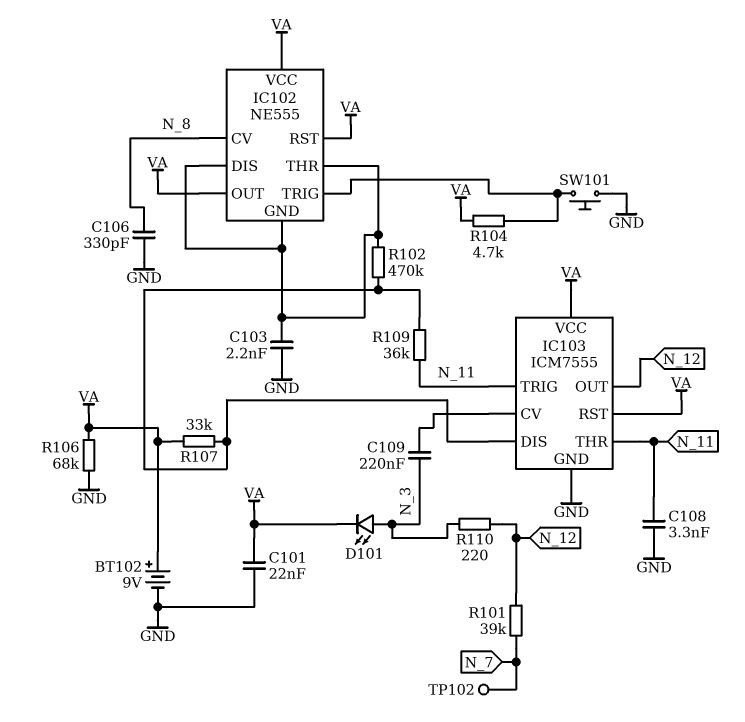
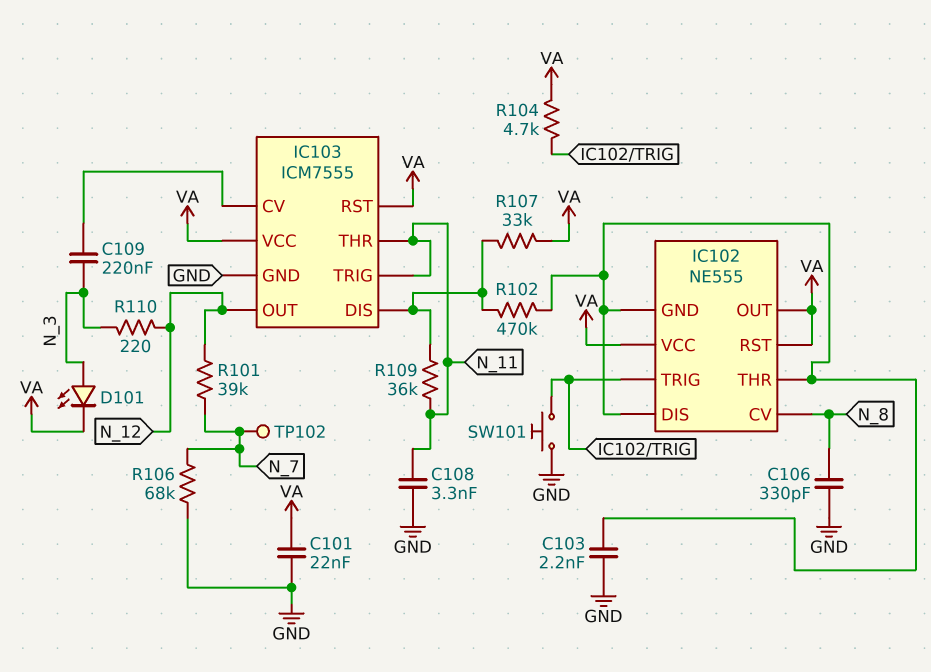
BT102: 9V (plus VA, minus GND) -> none
R106: 68k (GND, VA) -> 68k (GND, N_7)

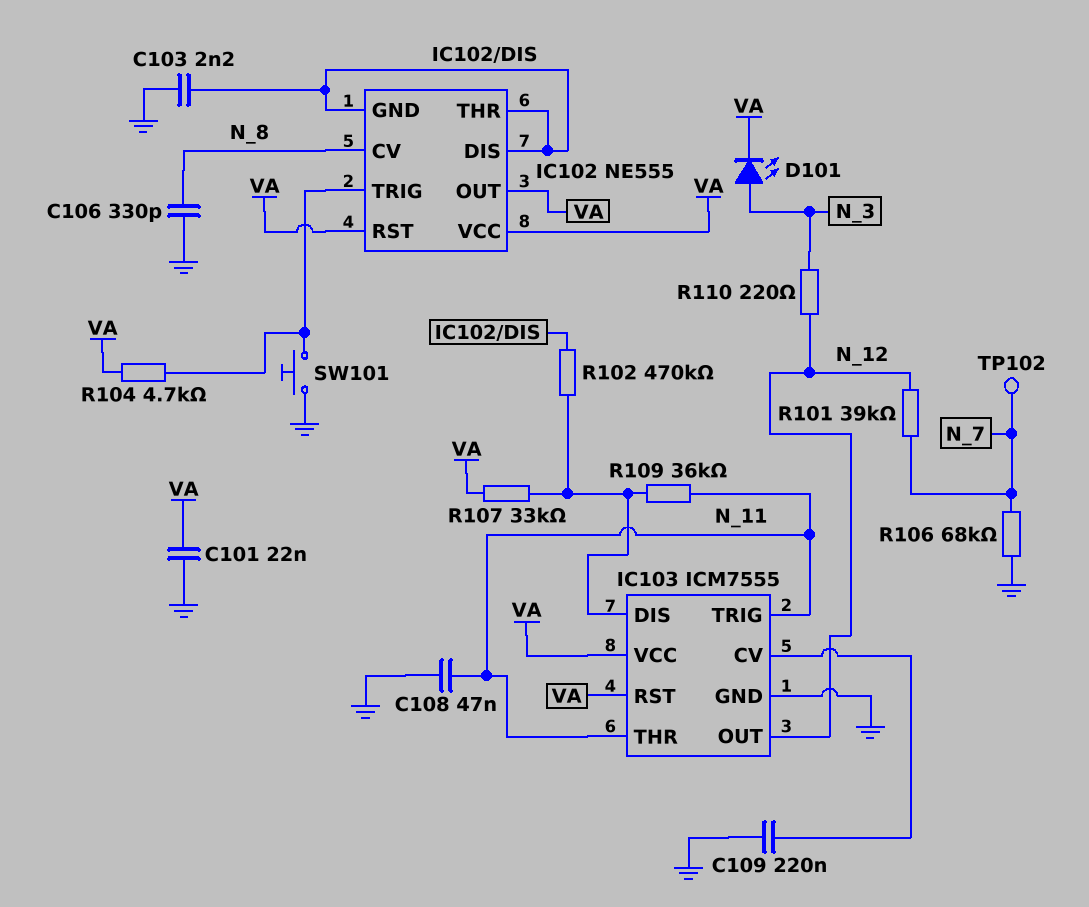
C108: 3.3nF (GND, N_11) -> 47nF (GND, N_11)
C109: 220nF (IC103/CV, N_3) -> 220nF (GND, IC103/CV)

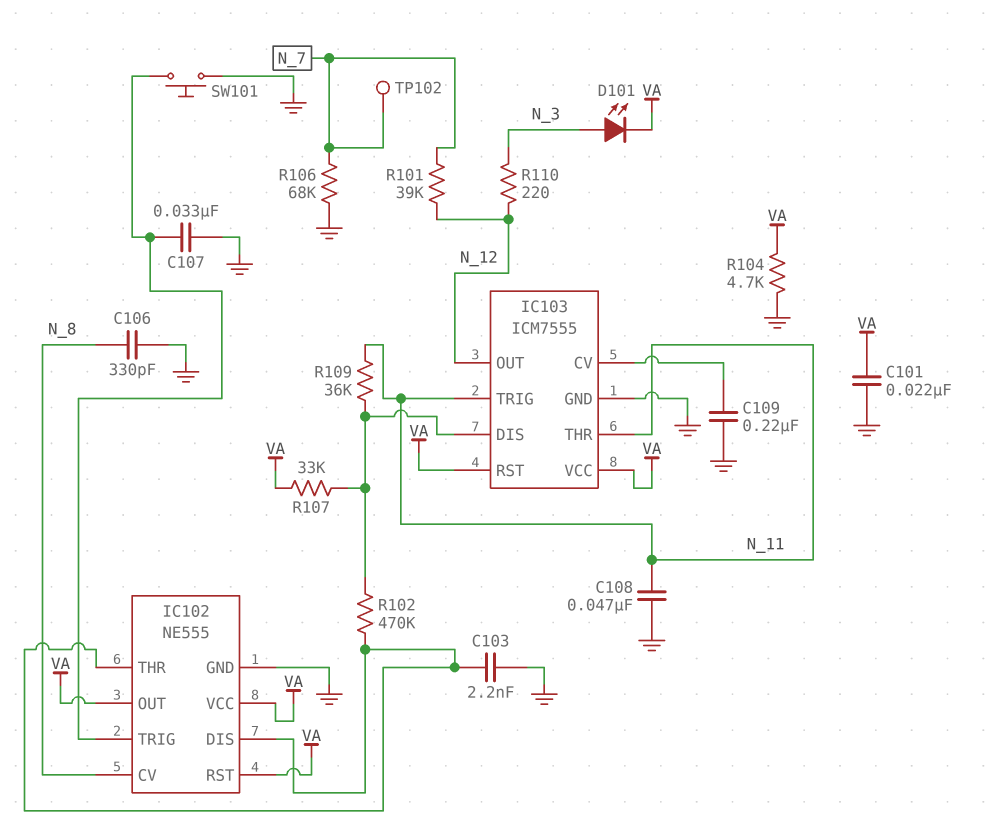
C107: none -> 33nF (GND, IC102/TRIG)
IC102 pin GND: IC102/DIS -> GND
R104: 4.7k (IC102/TRIG, VA) -> 4.7k (GND, VA)

